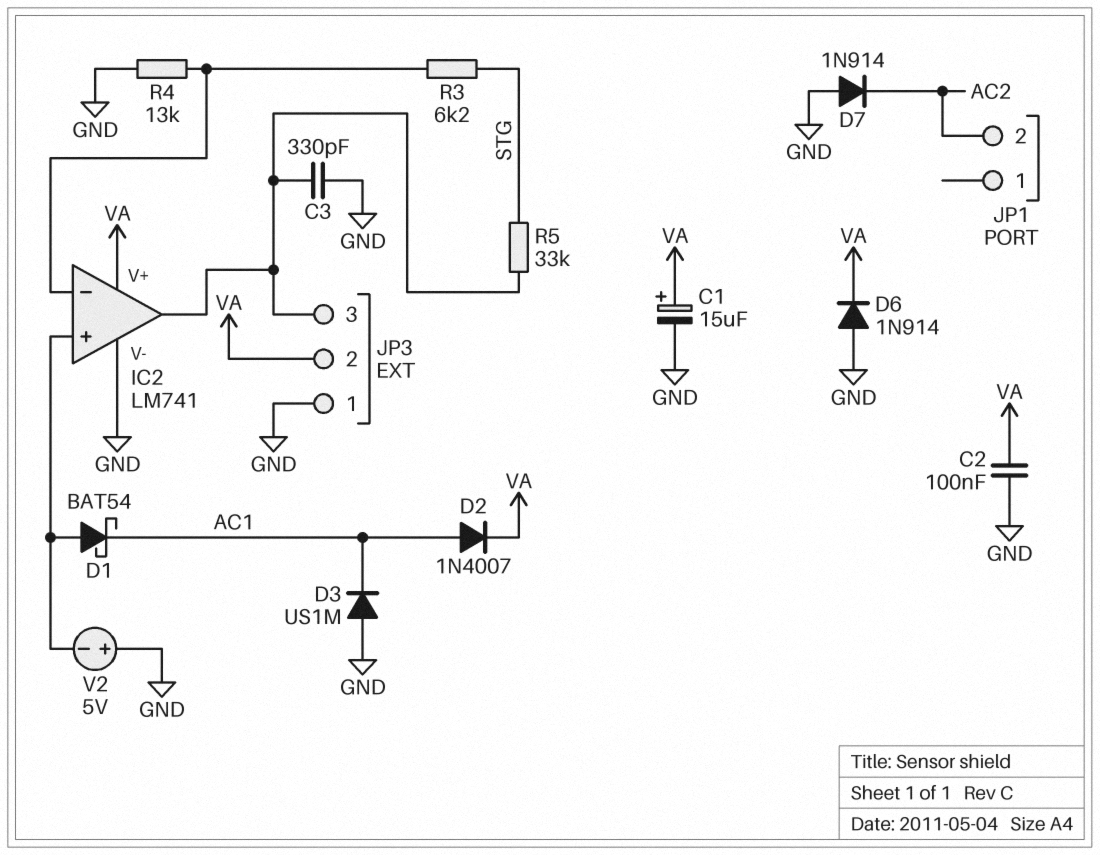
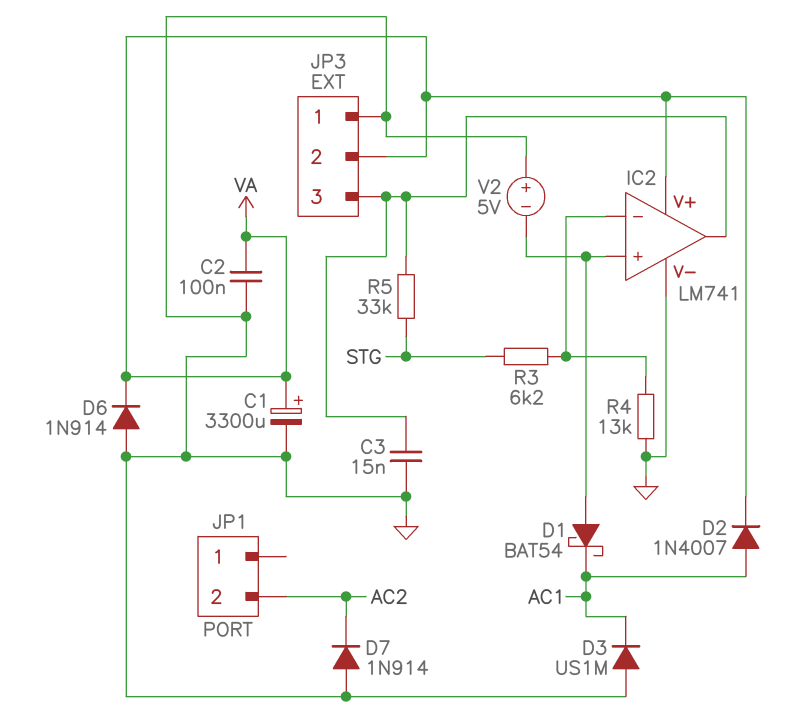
C1: 15uF (plus VA, minus GND) -> 3300uF (plus VA, minus GND)
C3: 330pF (GND, IC2/out) -> 15nF (GND, IC2/out)

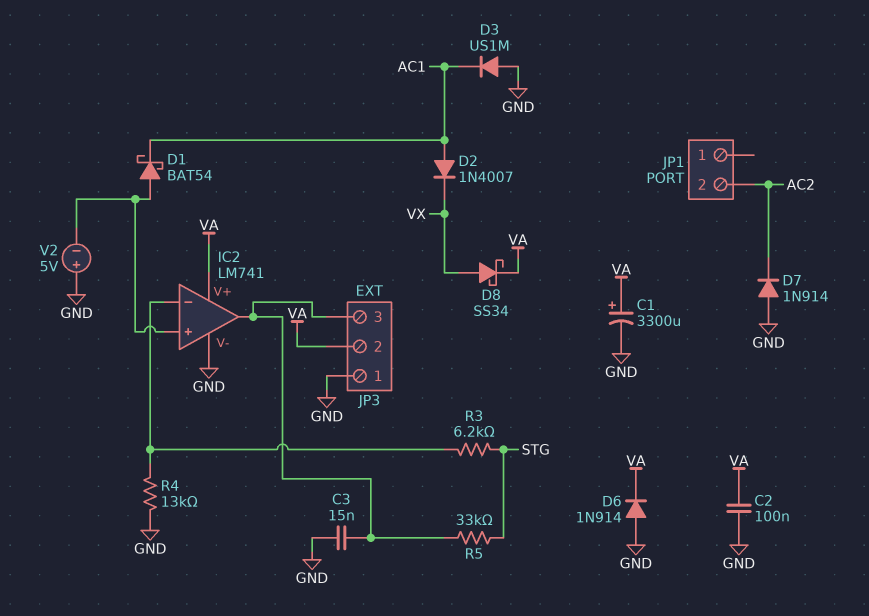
D2: diode 1N4007 (A AC1, K VA) -> diode 1N4007 (A AC1, K VX)
D8: none -> schottky SS34 (A VX, K VA)

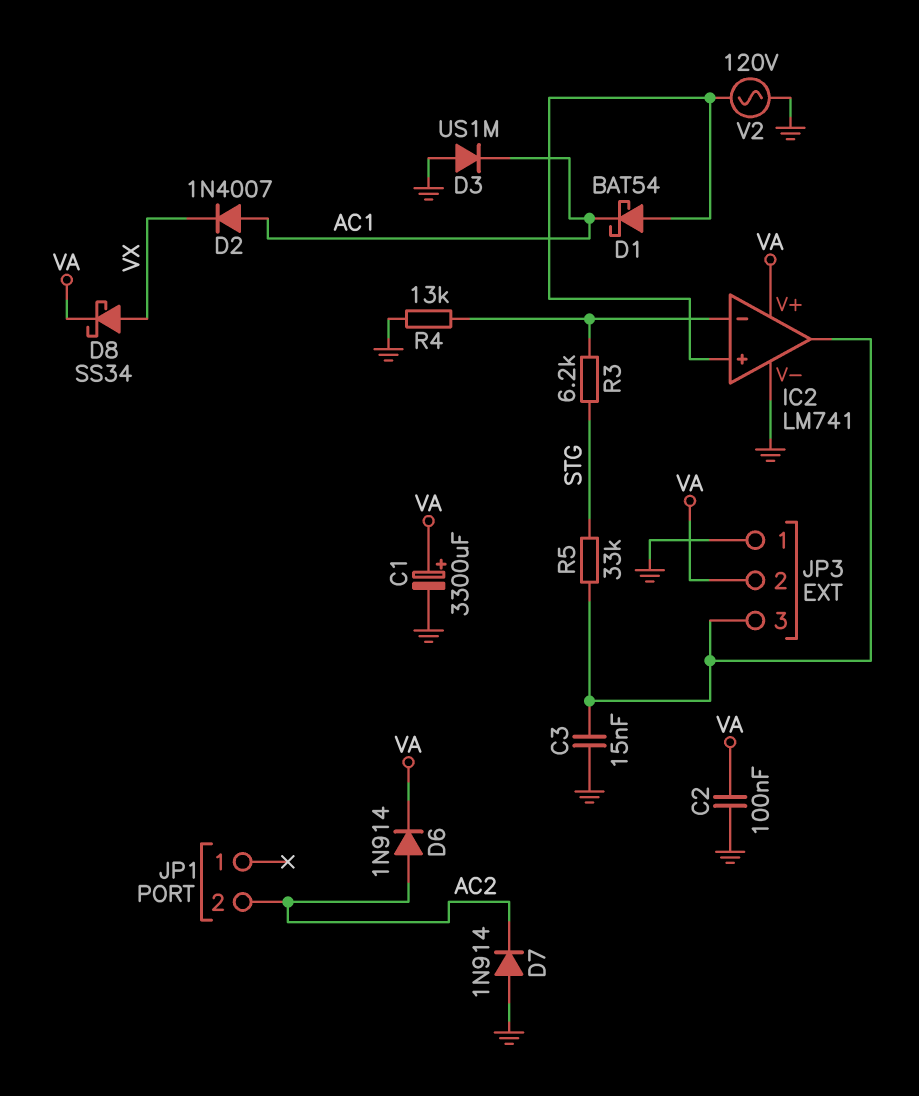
D6: diode 1N914 (A GND, K VA) -> diode 1N914 (A AC2, K VA)
V2: 5V (plus GND, minus IC2/in+) -> AC 120V (GND, IC2/in+)

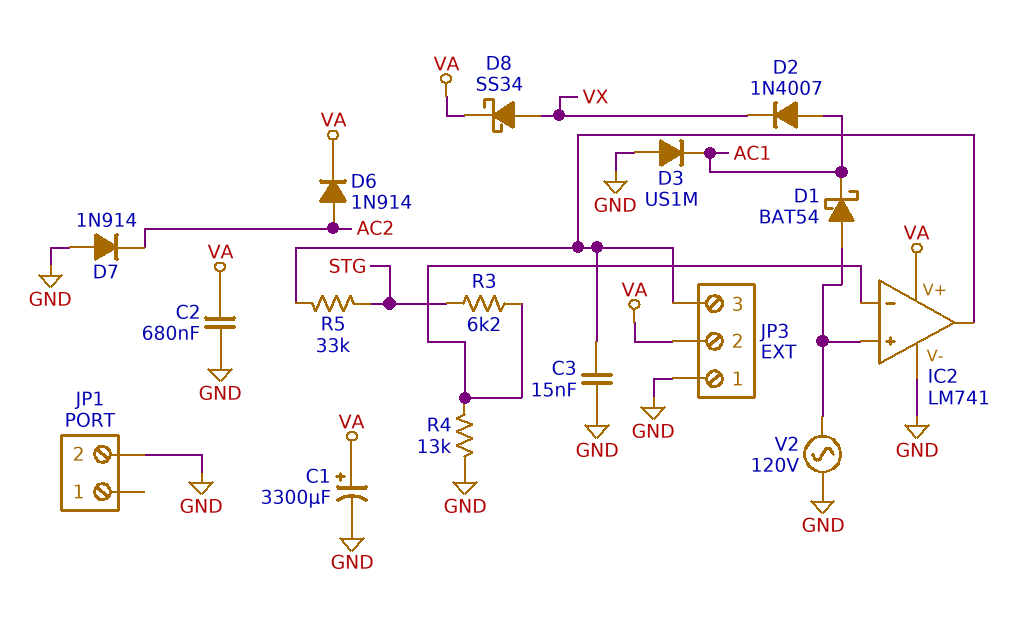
C2: 100nF (GND, VA) -> 680nF (GND, VA)
JP1 pin 2: AC2 -> GND

